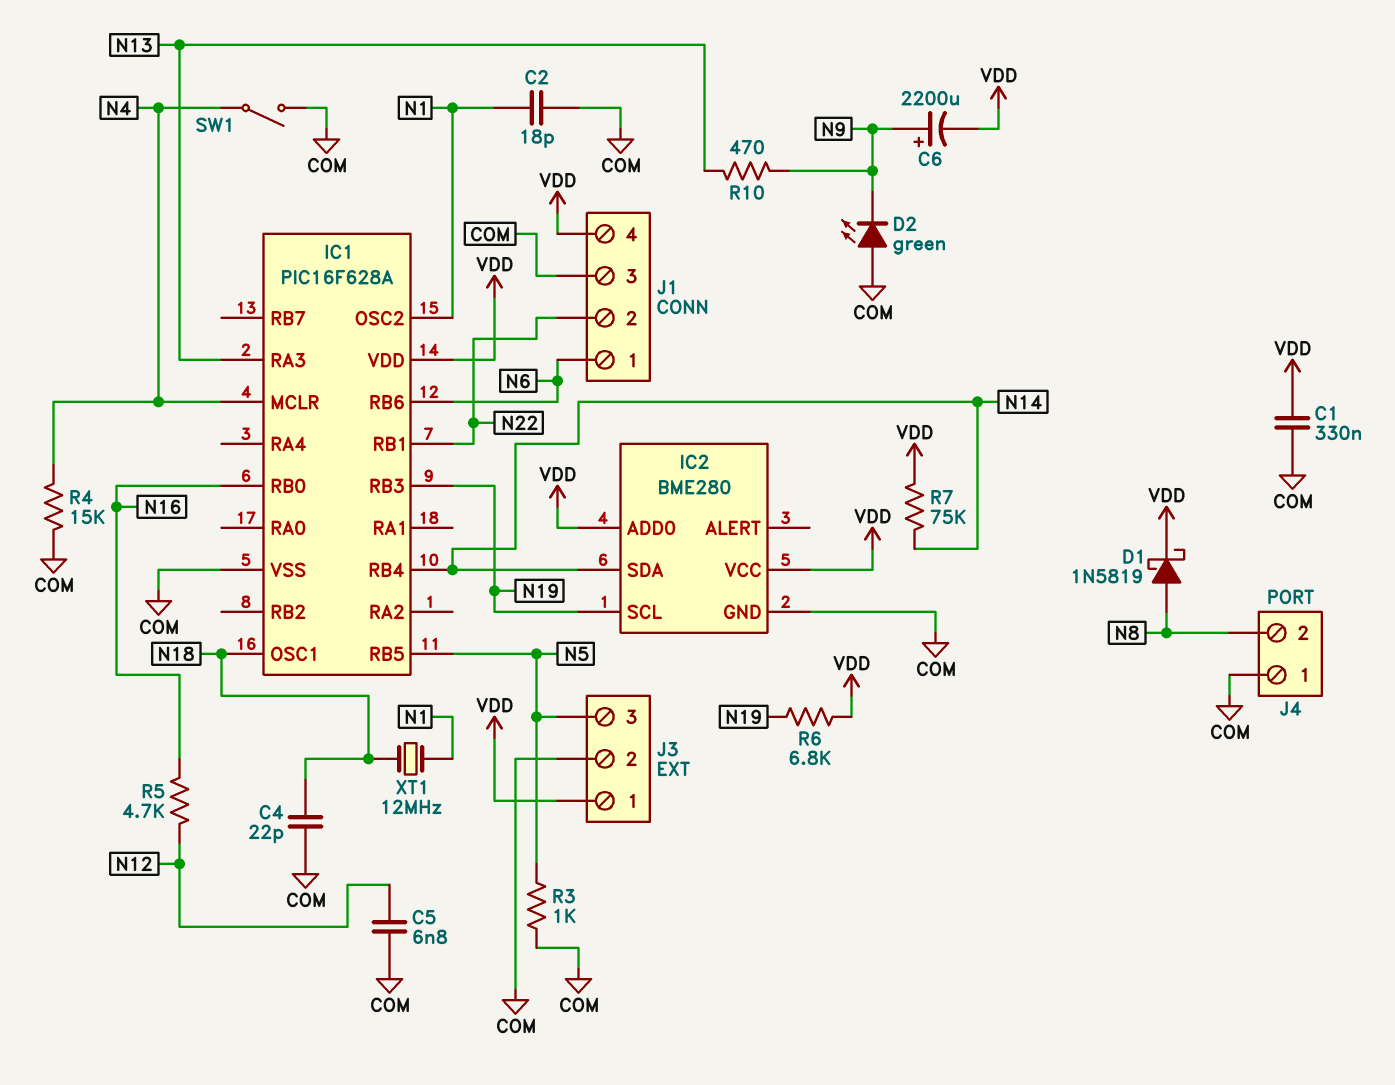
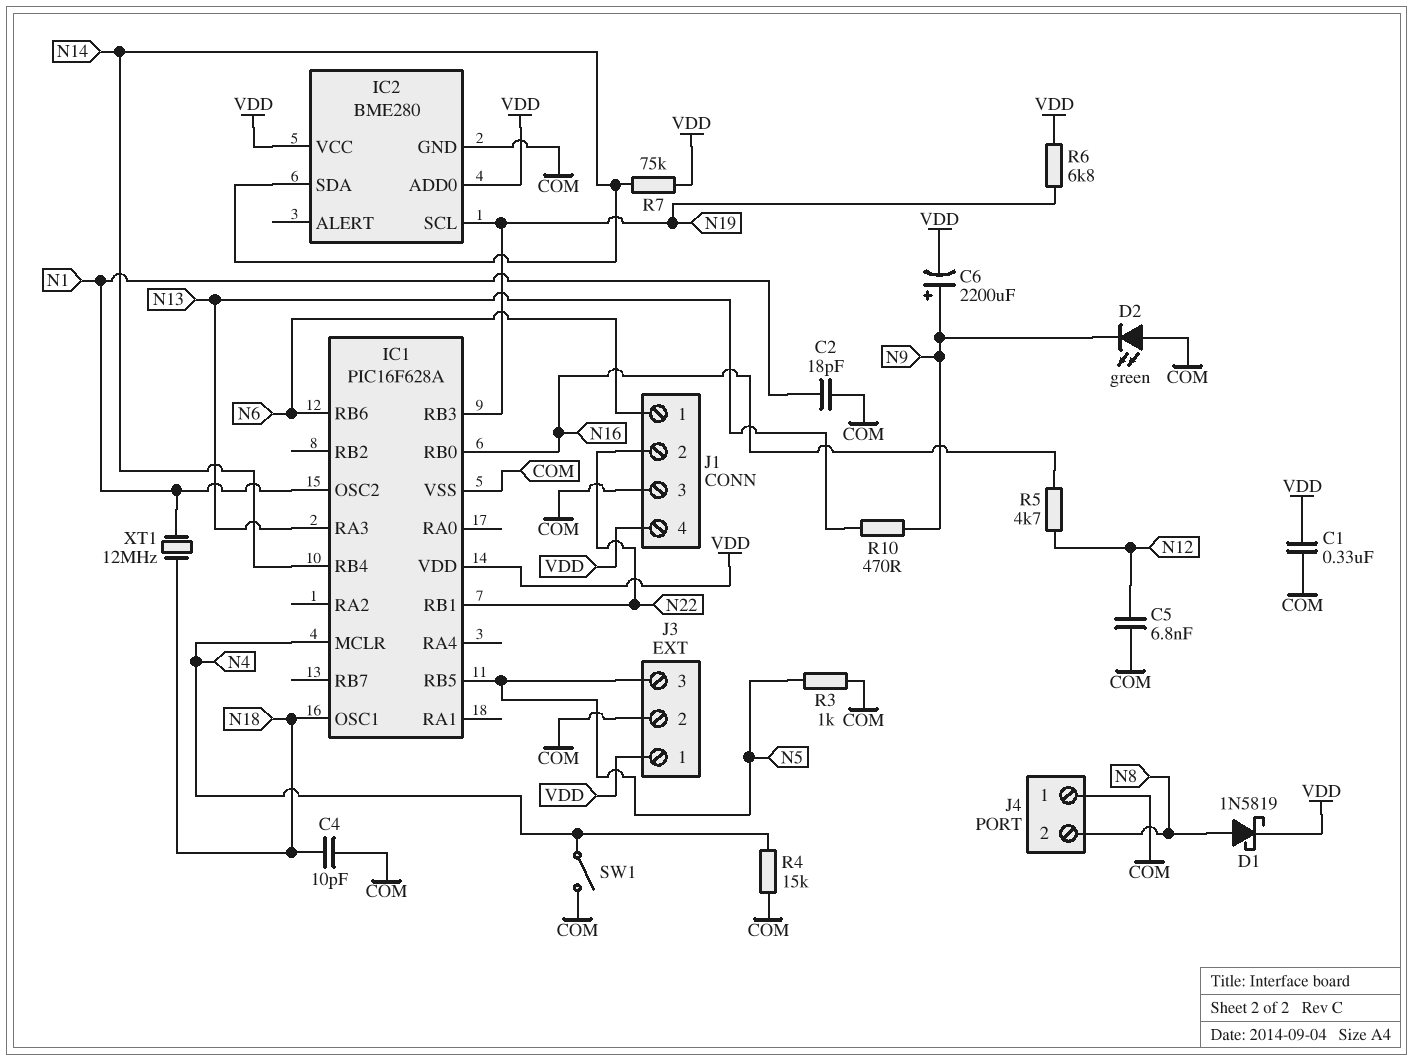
C4: 22pF (COM, N18) -> 10pF (COM, N18)

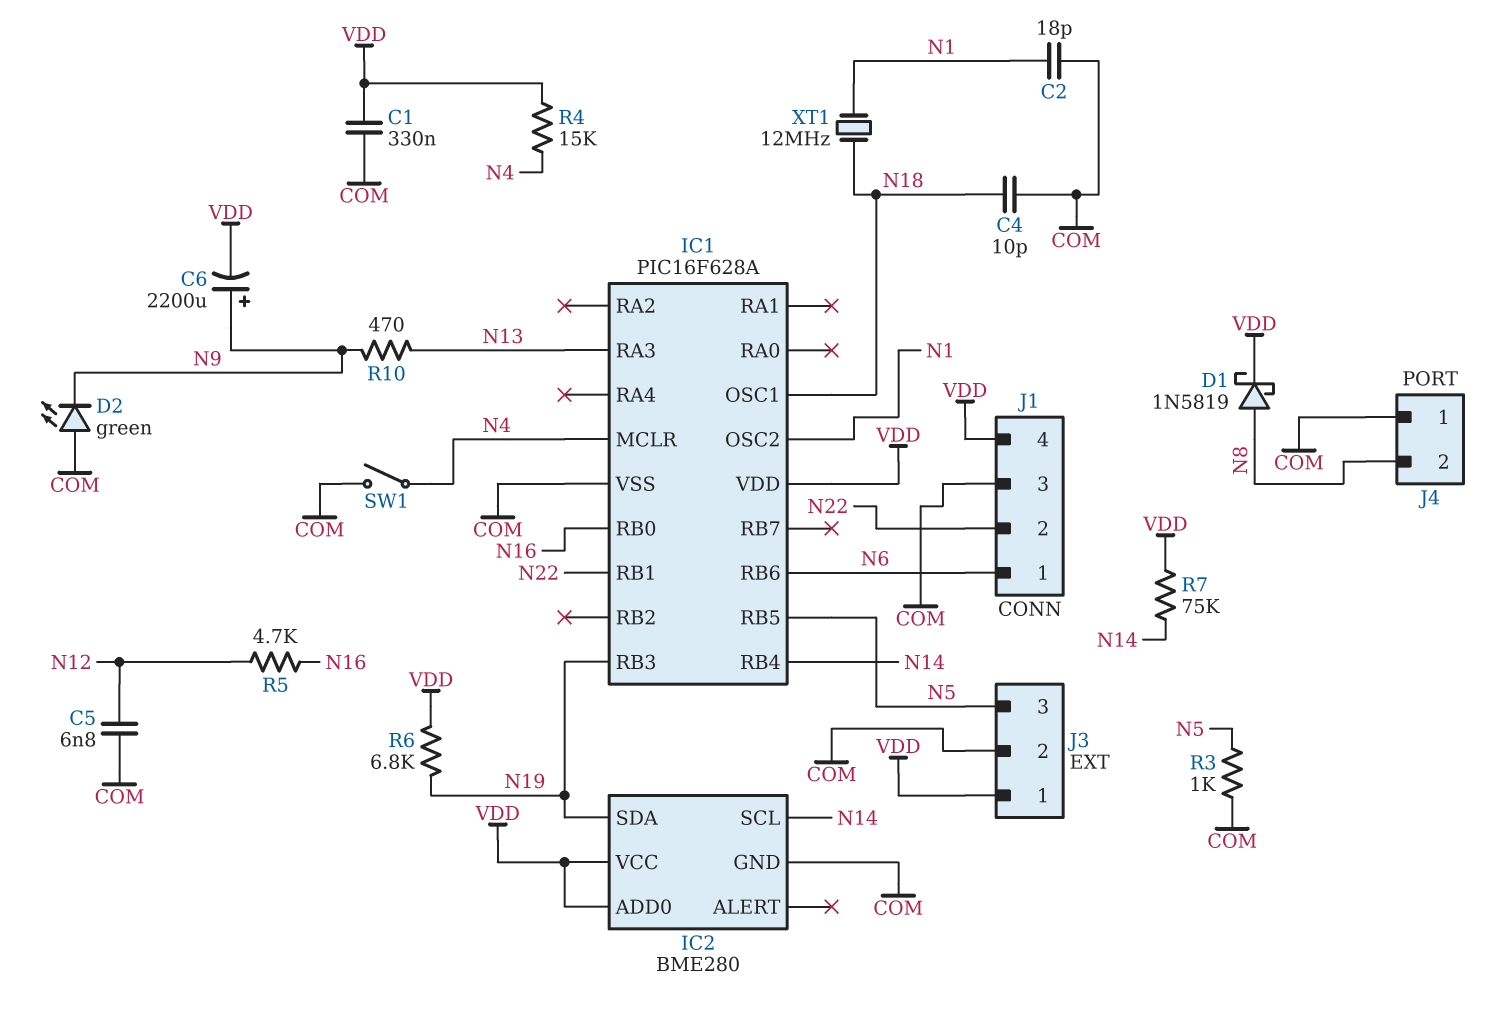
IC2 pin SCL: N19 -> N14
IC2 pin SDA: N14 -> N19
R4: 15k (COM, N4) -> 15k (N4, VDD)

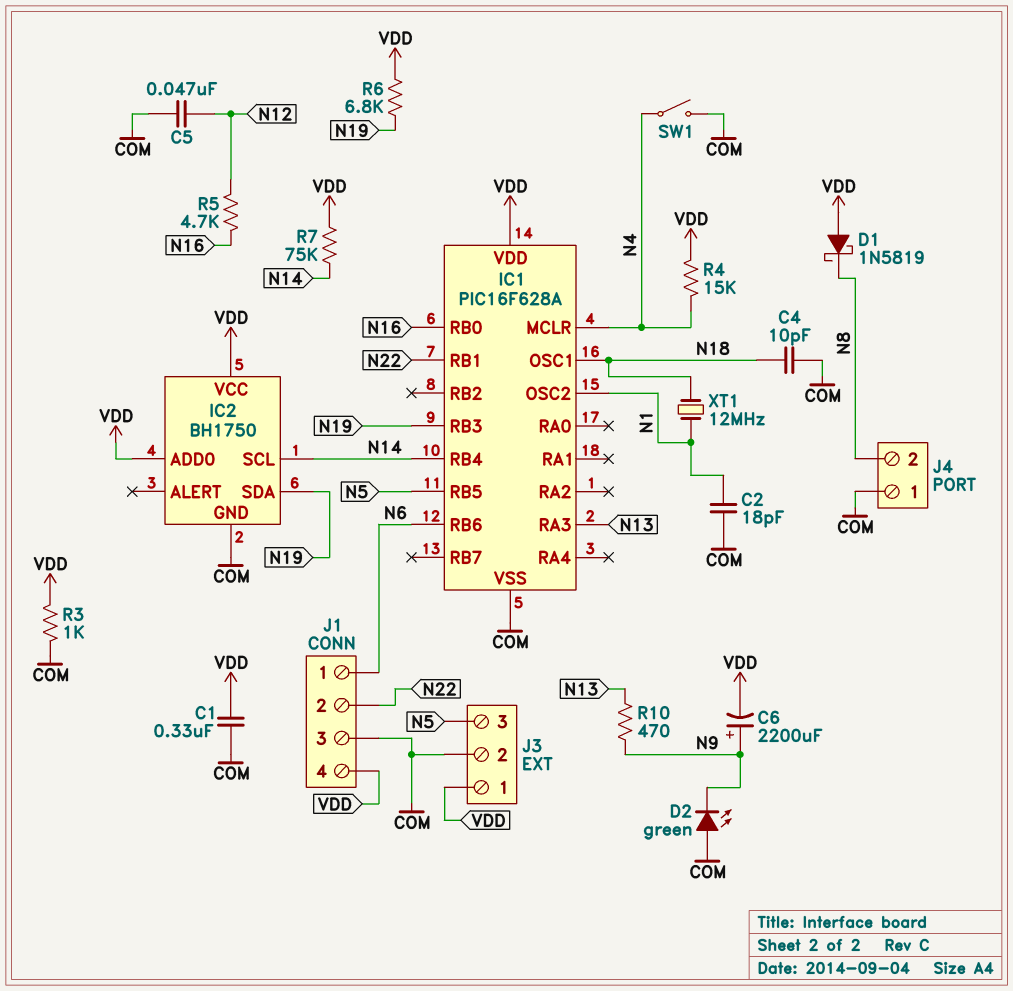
C5: 6.8nF (COM, N12) -> 47nF (COM, N12)
D1: schottky 1N5819 (A N8, K VDD) -> schottky 1N5819 (A VDD, K N8)
IC2: BME280 -> BH1750
R3: 1k (COM, N5) -> 1k (COM, VDD)

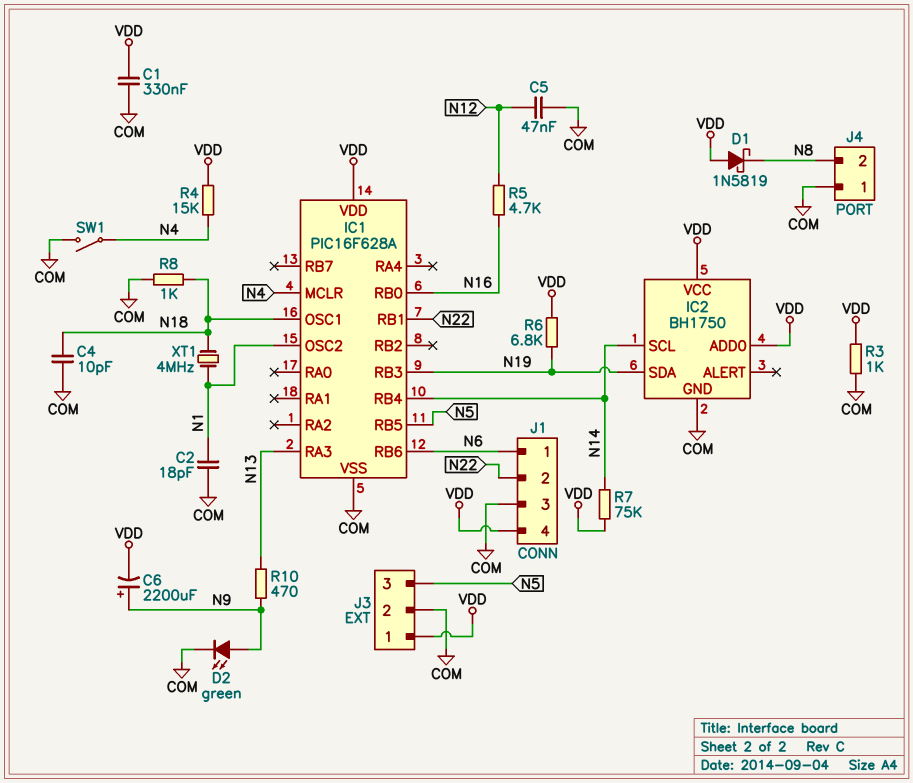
D2: LED green (A COM, K N9) -> LED green (A N9, K COM)
R8: none -> 1k (COM, N18)
XT1: 12MHz (N1, N18) -> 4MHz (N1, N18)

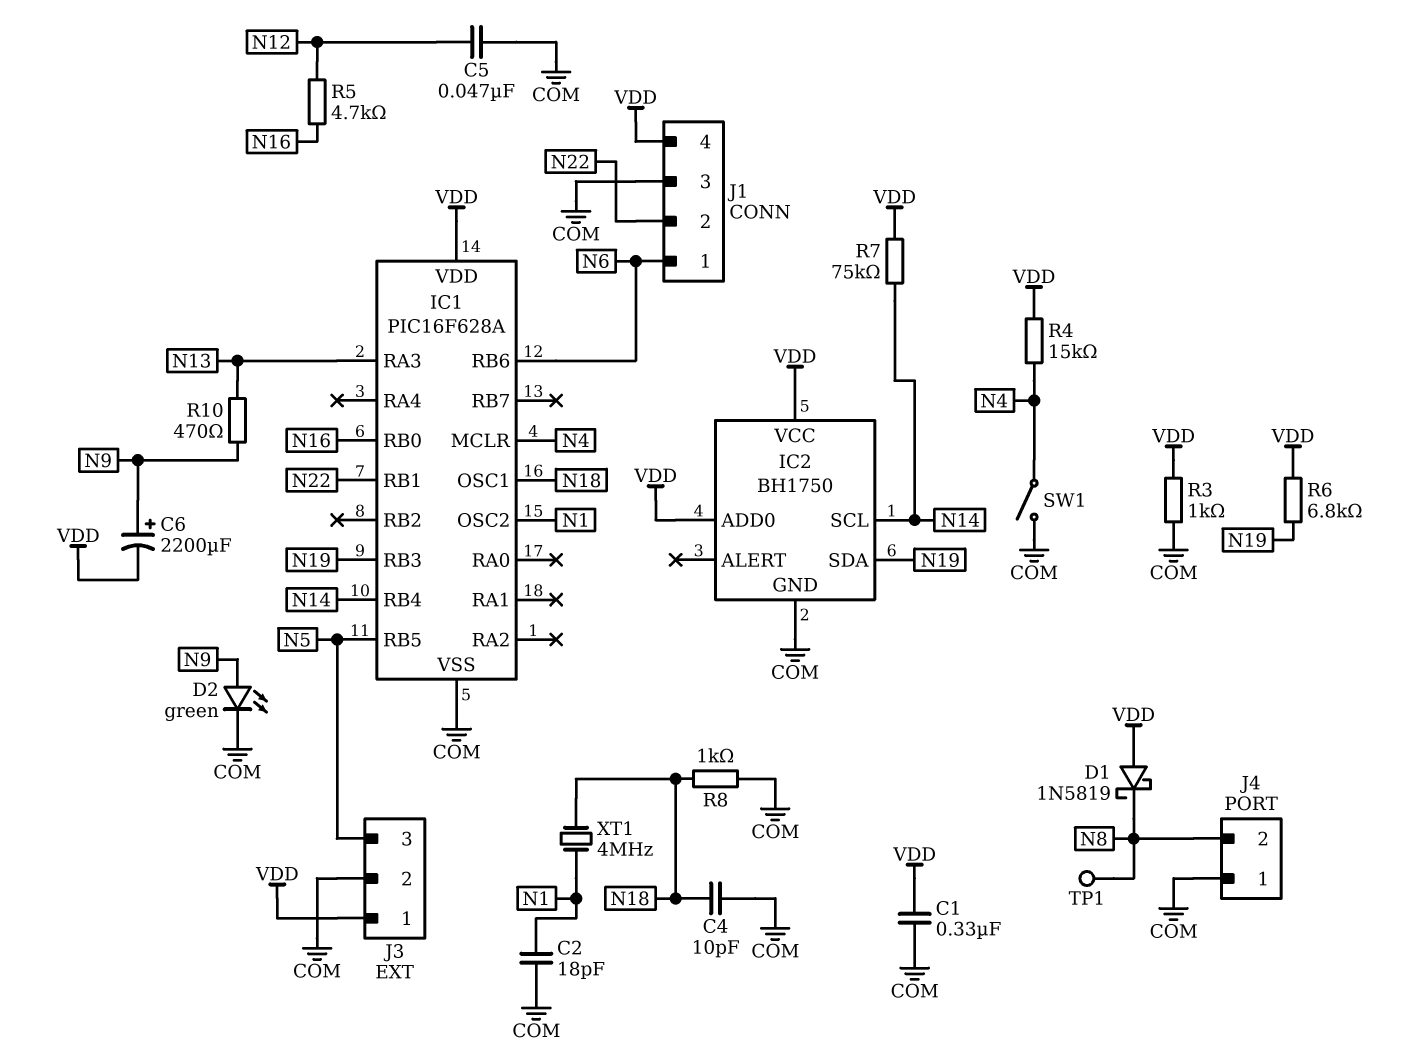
TP1: none -> test point (N8)

